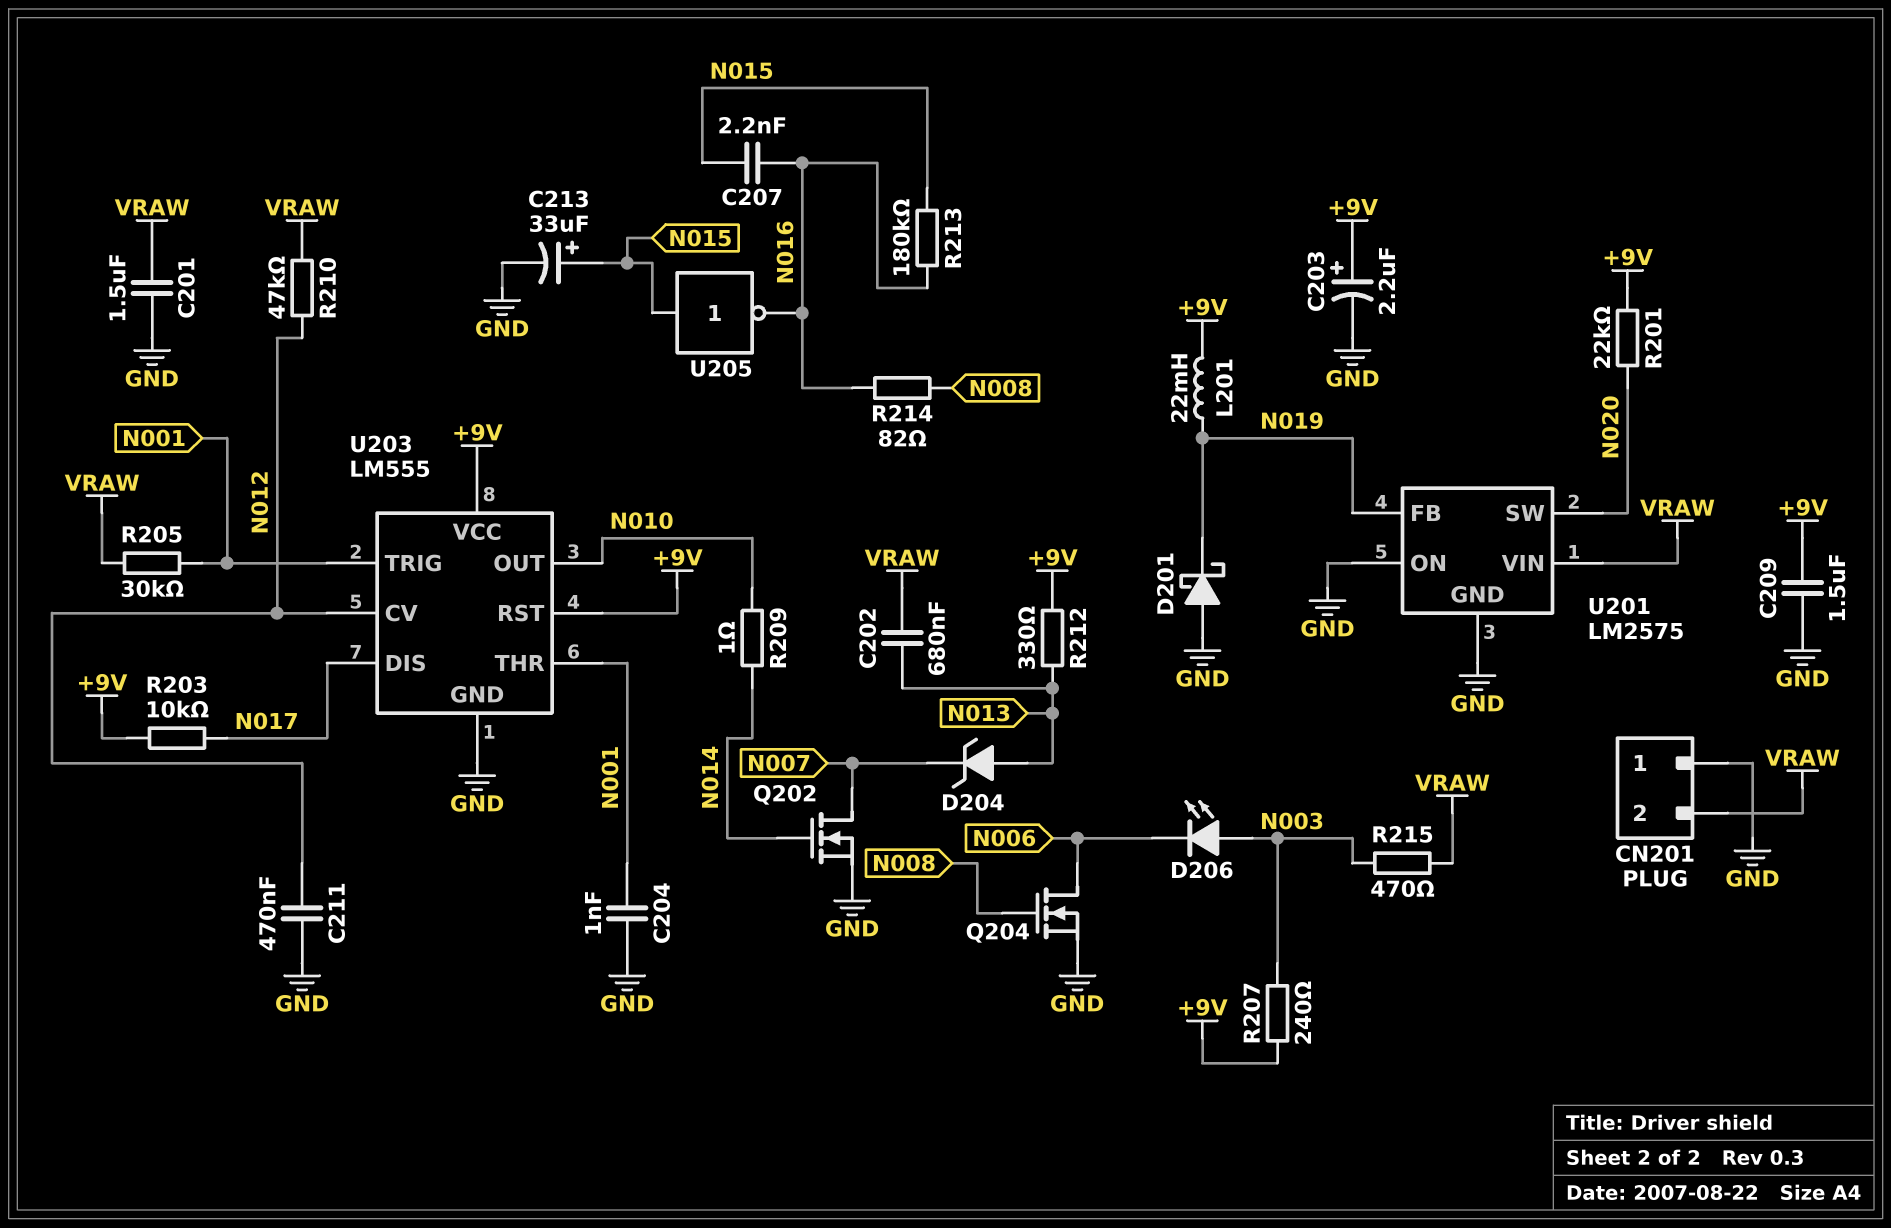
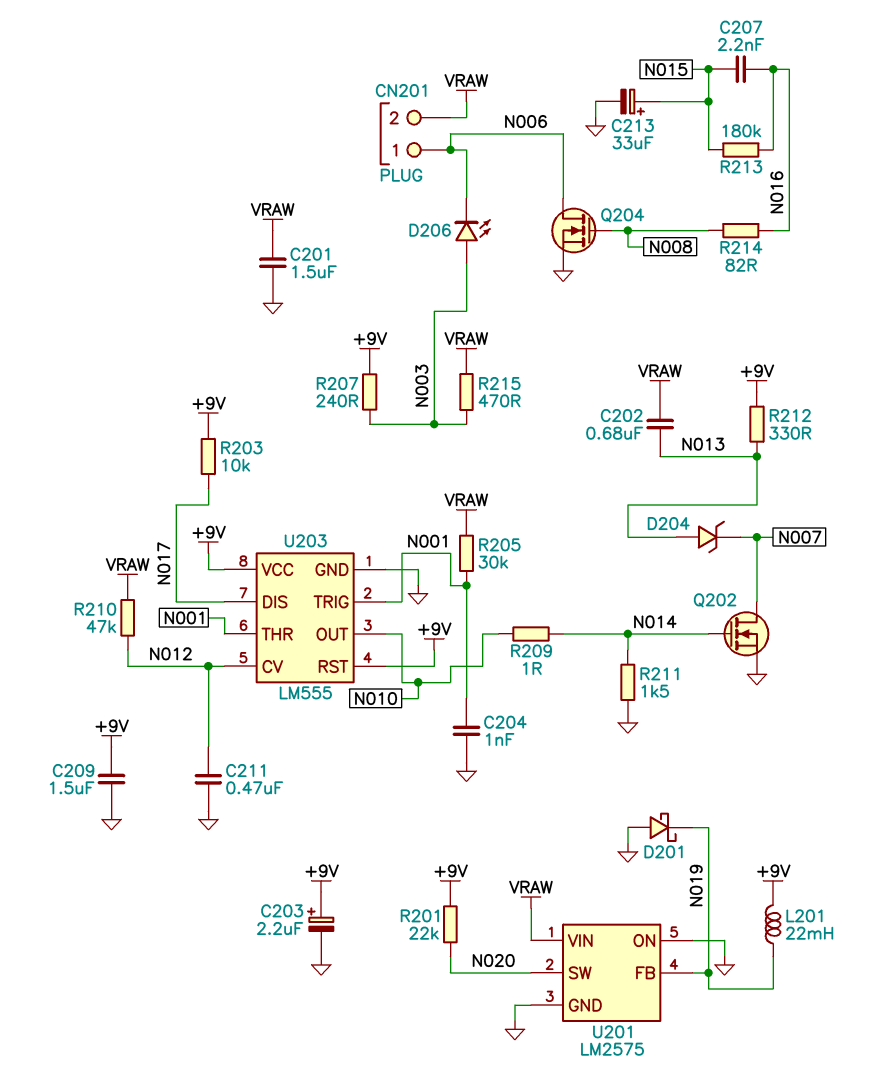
CN201 pin 1: GND -> N006
R211: none -> 1.5k (GND, N014)
U205: NOT (in N015, out N016) -> none

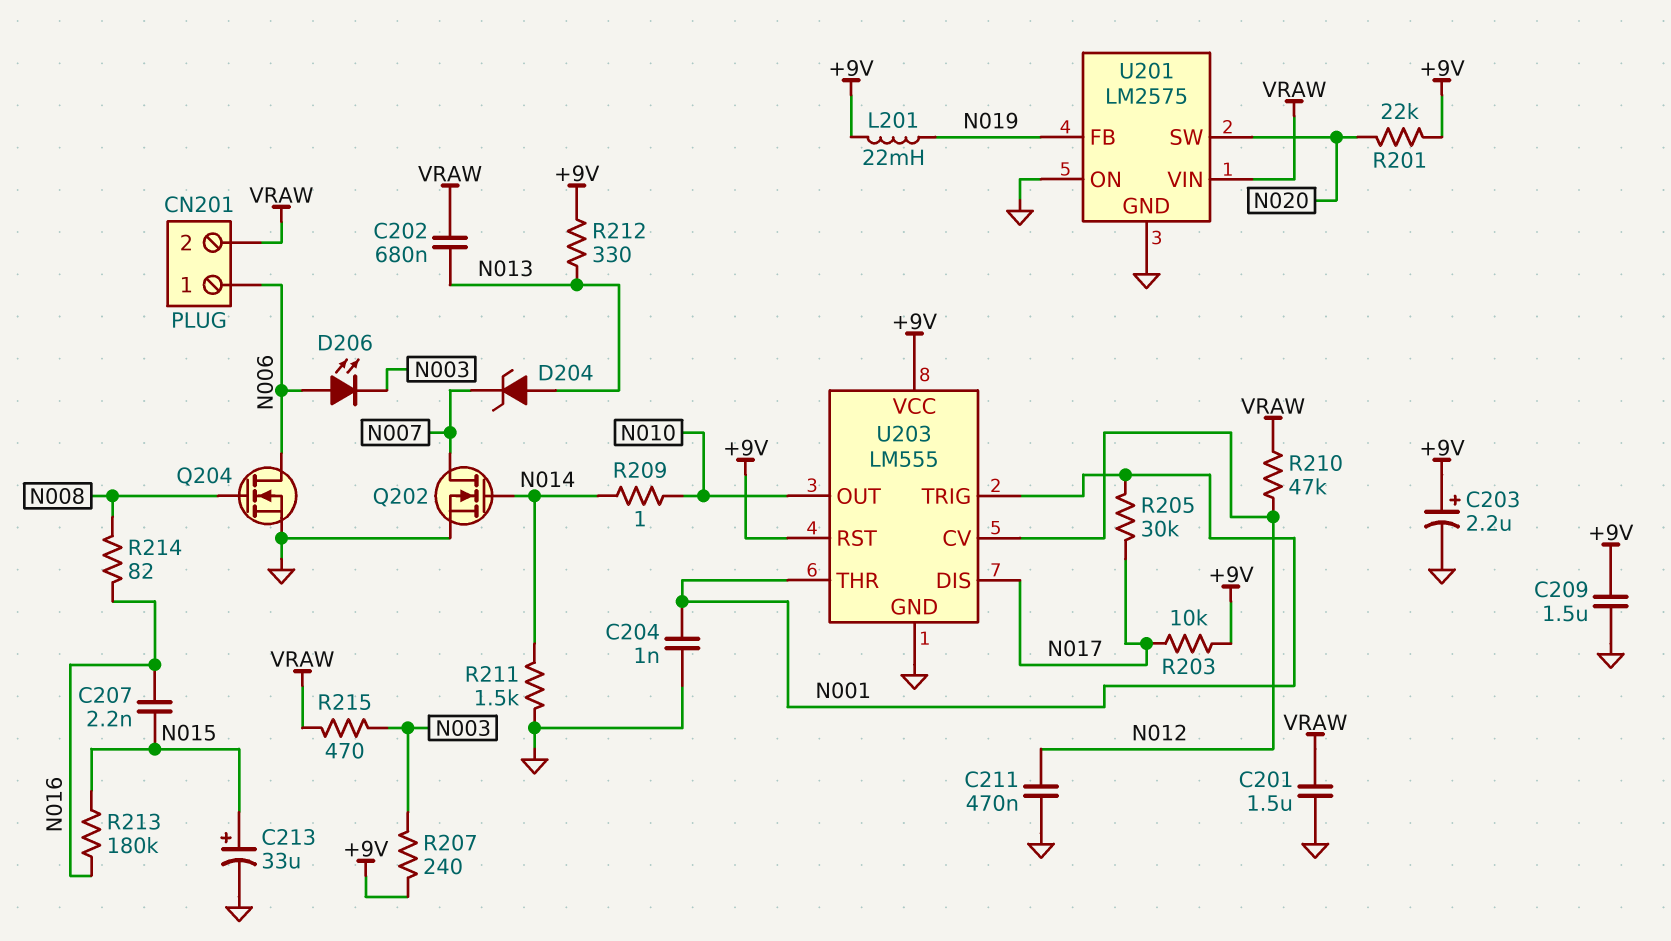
D201: schottky (A GND, K N019) -> none
D206: LED (A N003, K N006) -> LED (A N006, K N003)
R205: 30k (N001, VRAW) -> 30k (N001, N017)

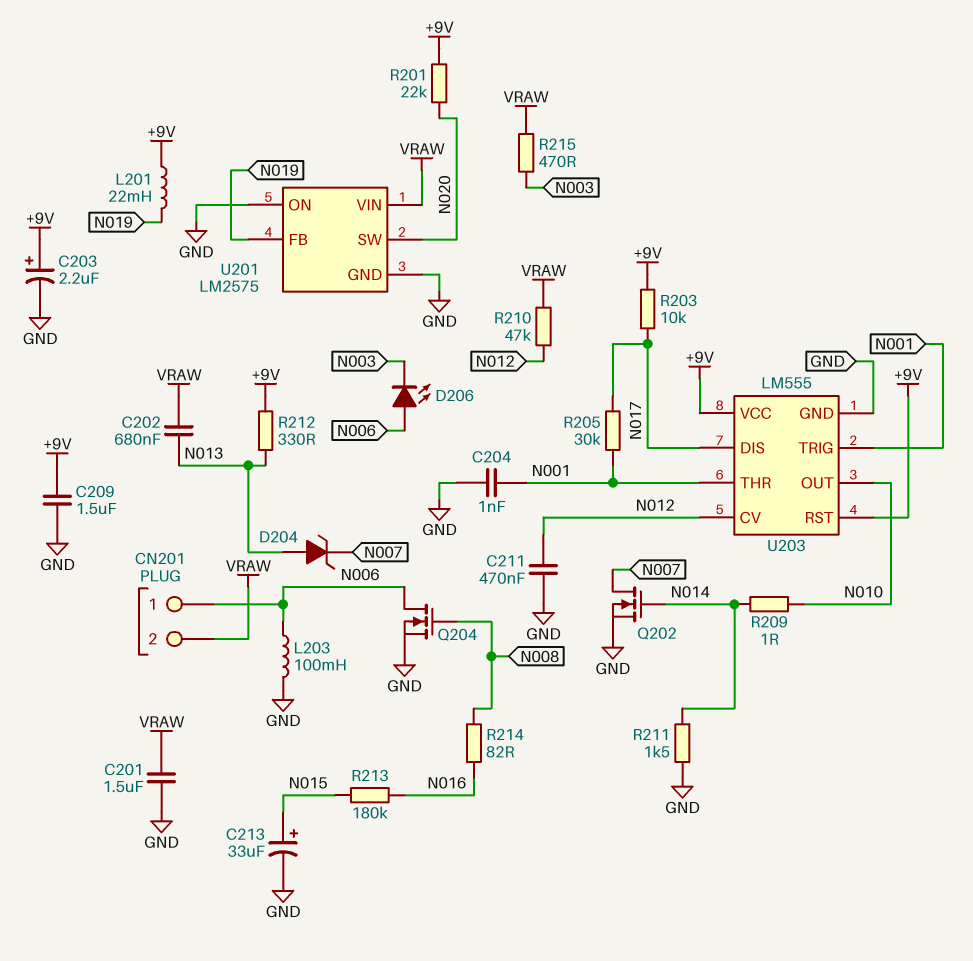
C207: 2.2nF (N015, N016) -> none
L203: none -> 100mH (GND, N006)
R207: 240 (+9V, N003) -> none

